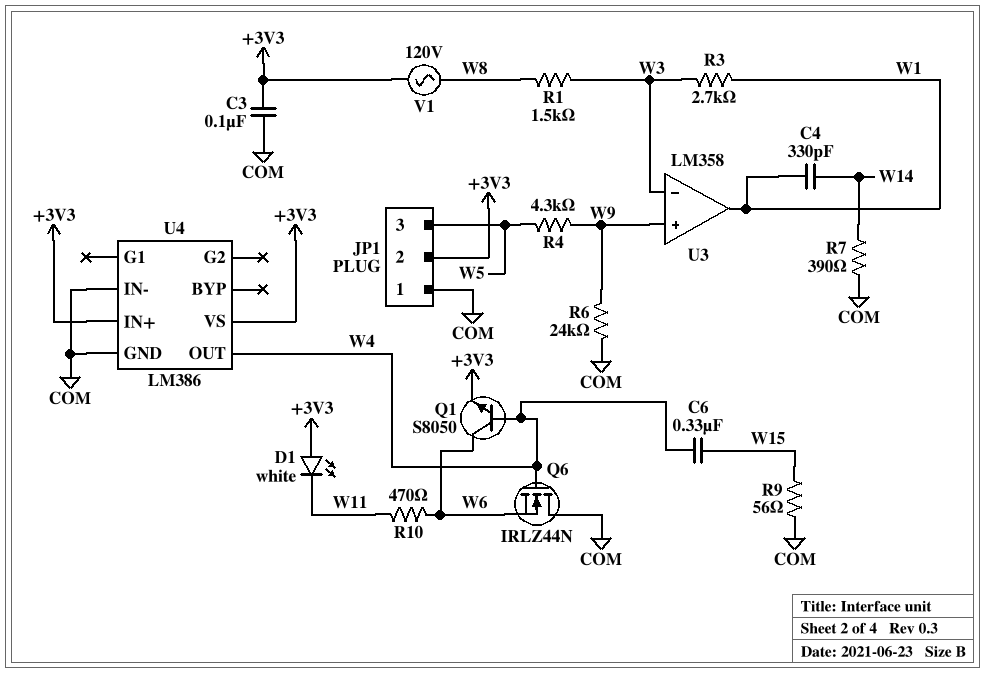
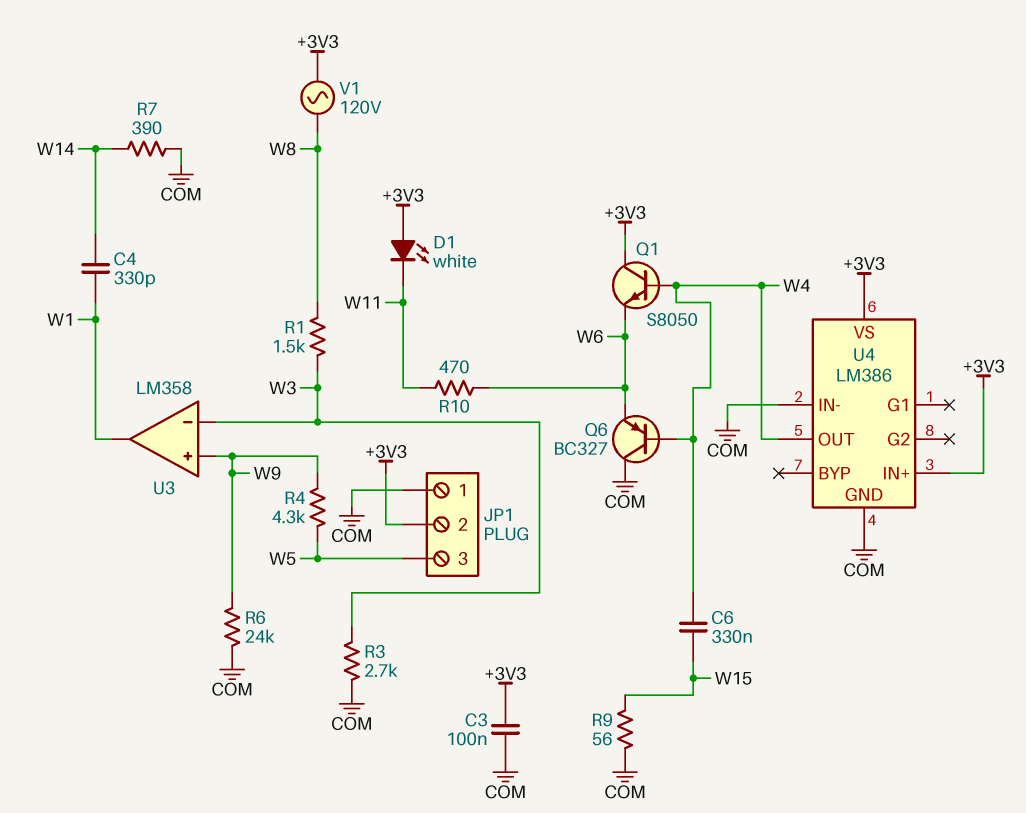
Q1: NPN S8050 (B W4, C W6, E +3V3) -> NPN S8050 (B W4, C +3V3, E W6)
Q6: NMOS IRLZ44N (G W4, D COM, S W6) -> PNP BC327 (B W4, C COM, E W6)
R3: 2.7k (W1, W3) -> 2.7k (COM, W3)

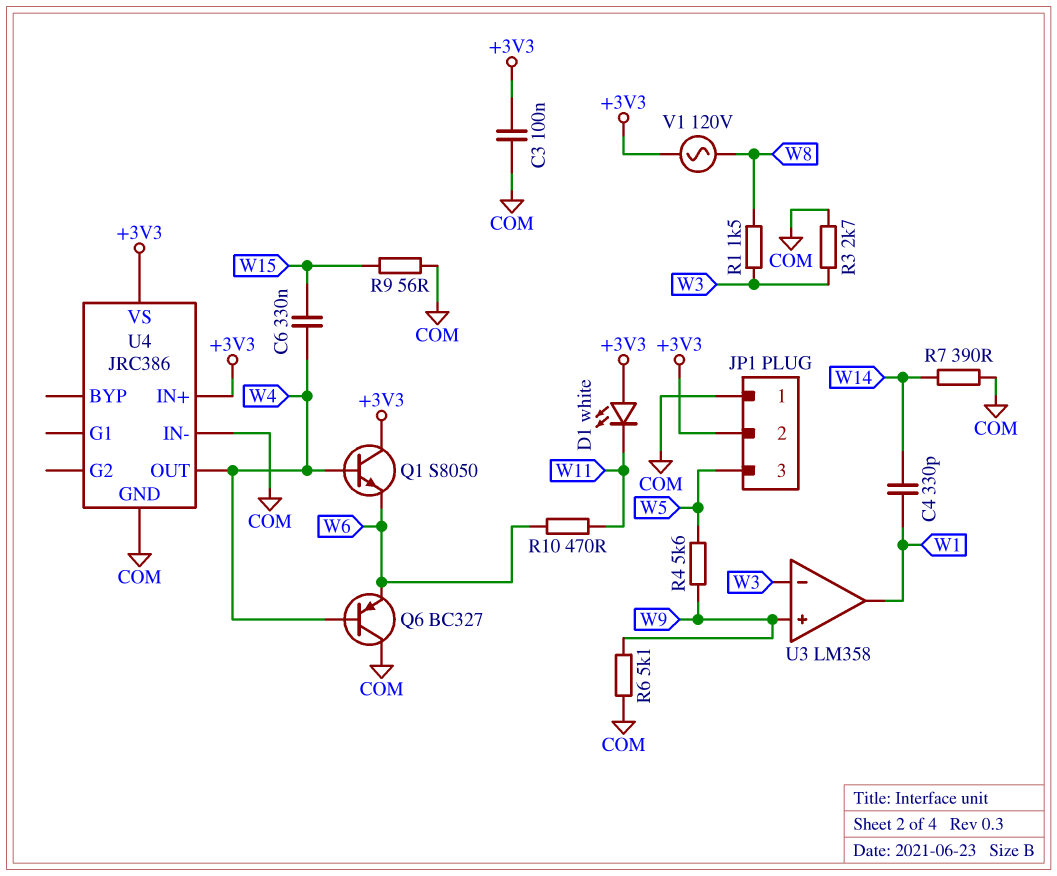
R4: 4.3k (W5, W9) -> 5.6k (W5, W9)
R6: 24k (COM, W9) -> 5.1k (COM, W9)
U4: LM386 -> JRC386

